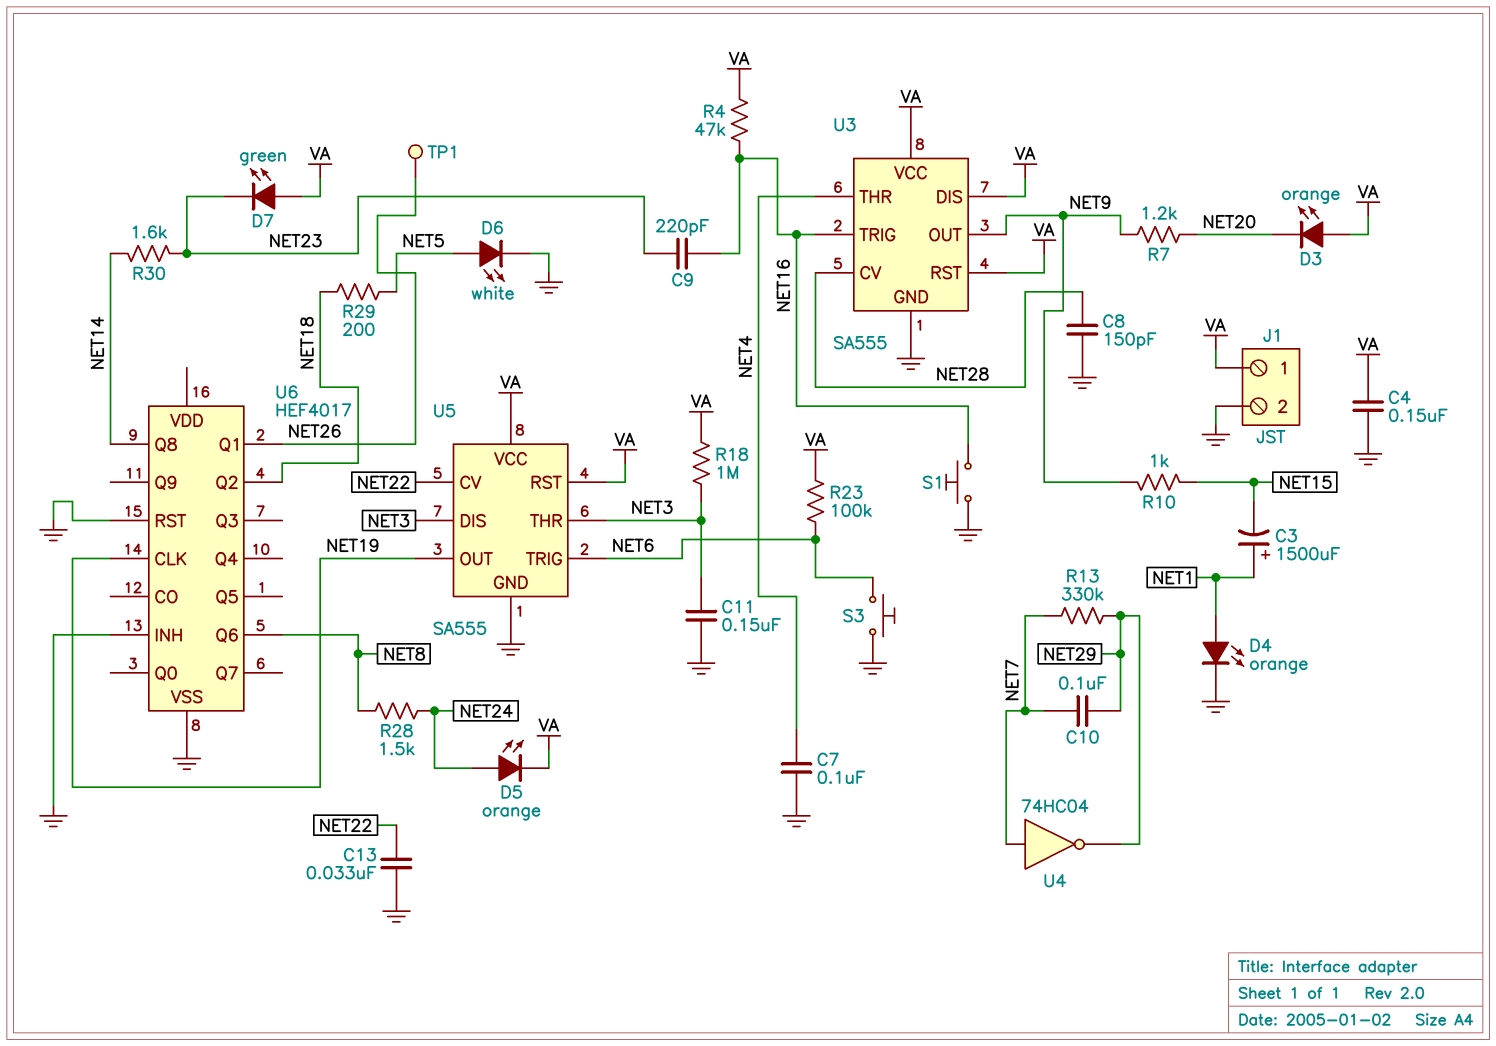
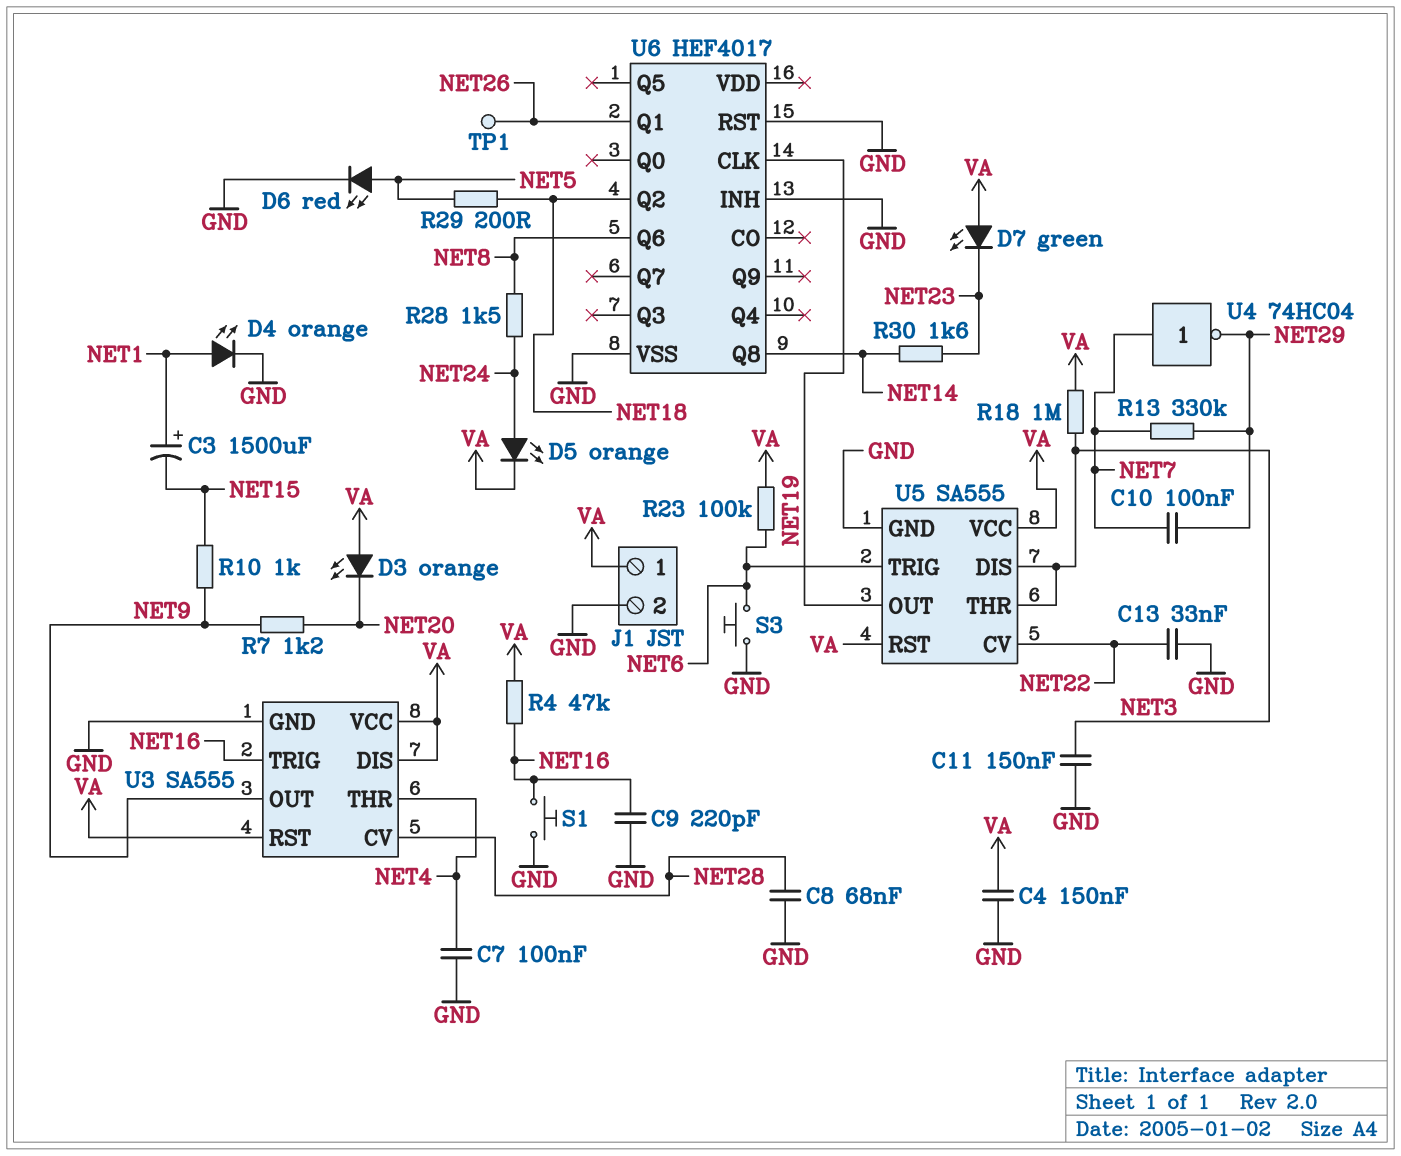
C8: 150pF (GND, NET28) -> 68nF (GND, NET28)
C9: 220pF (NET16, NET23) -> 220pF (GND, NET16)
D6: LED white (A NET5, K GND) -> LED red (A NET5, K GND)

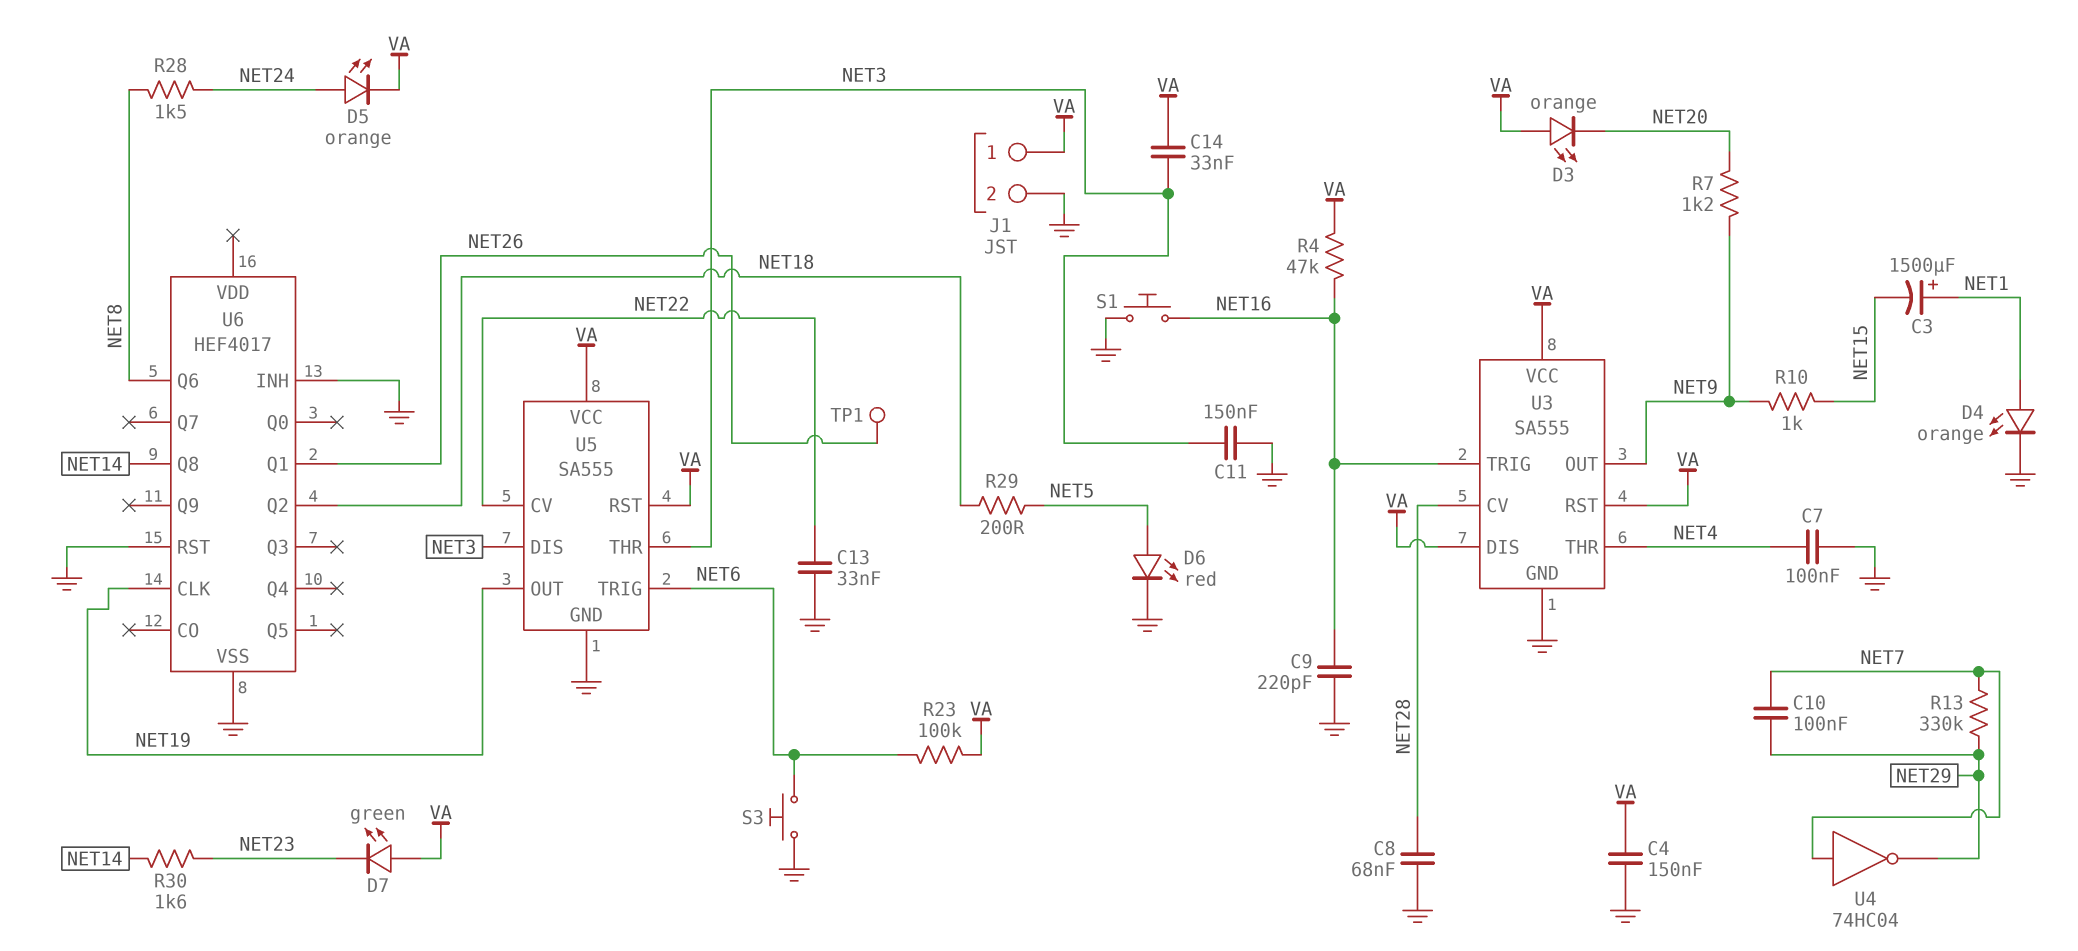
C14: none -> 33nF (NET3, VA)
R18: 1M (NET3, VA) -> none

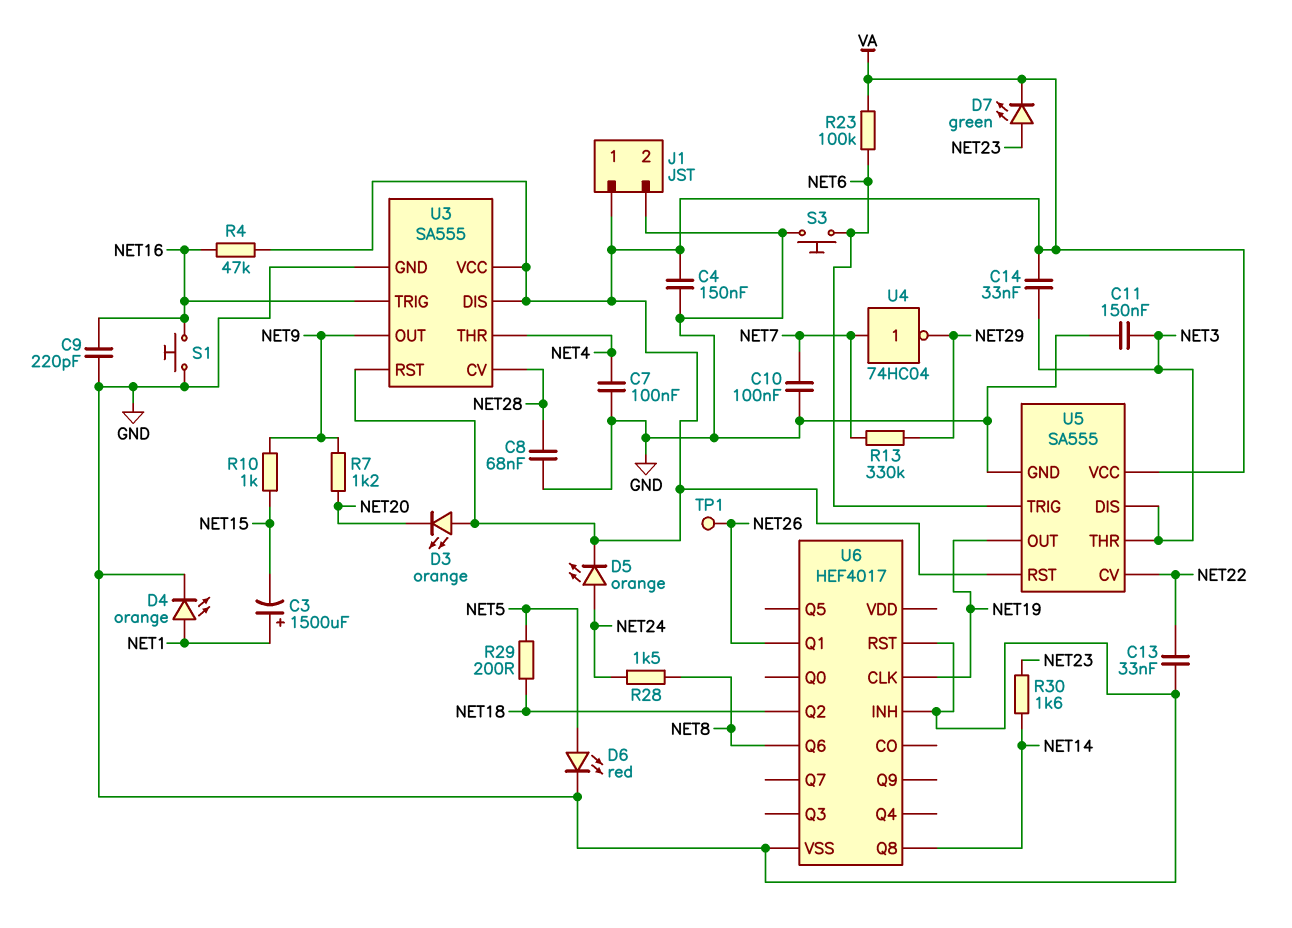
C10: 100nF (NET7, NET29) -> 100nF (GND, NET7)
D7: LED green (A VA, K NET23) -> LED green (A NET23, K VA)

